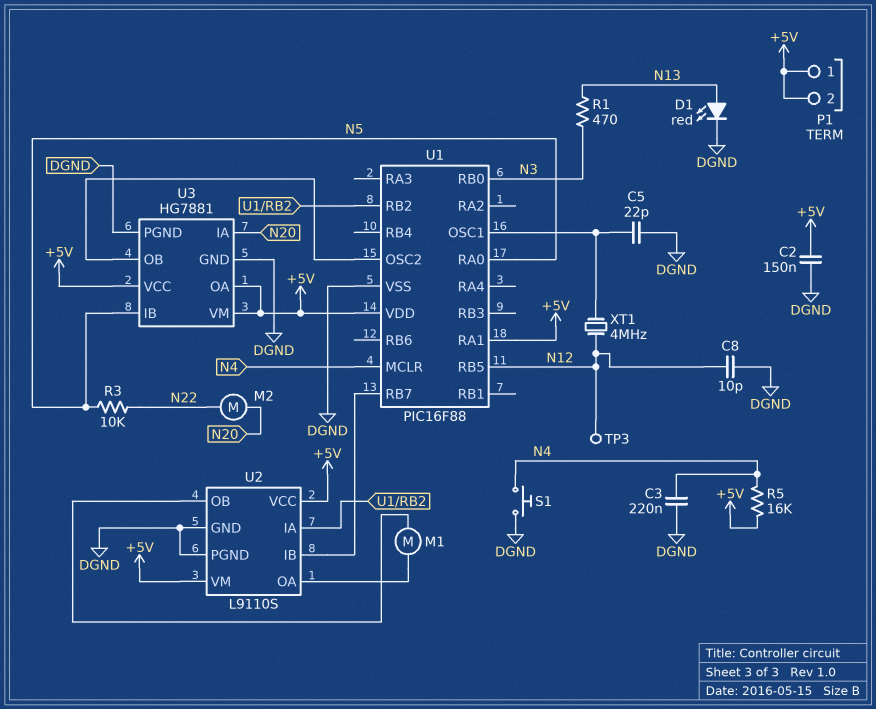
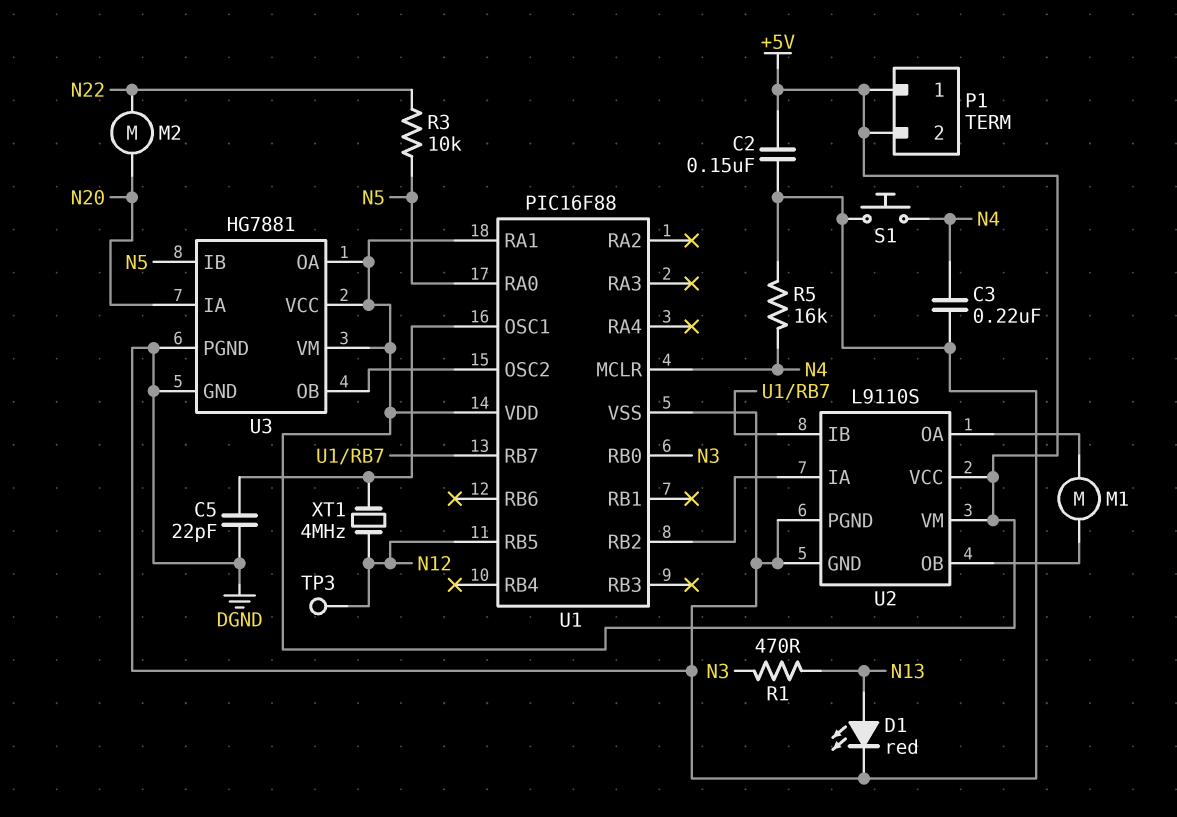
C8: 10pF (DGND, N12) -> none
R5: 16k (+5V, N4) -> 16k (DGND, N4)

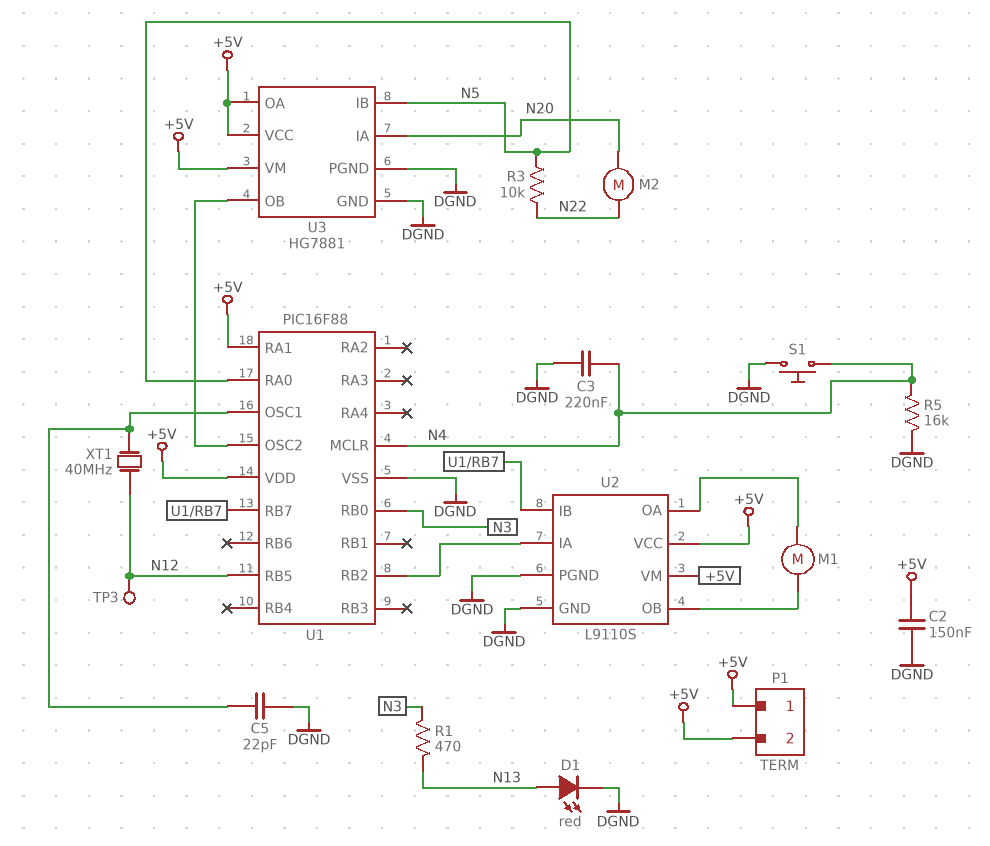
XT1: 4MHz (N12, U1/OSC1) -> 40MHz (N12, U1/OSC1)

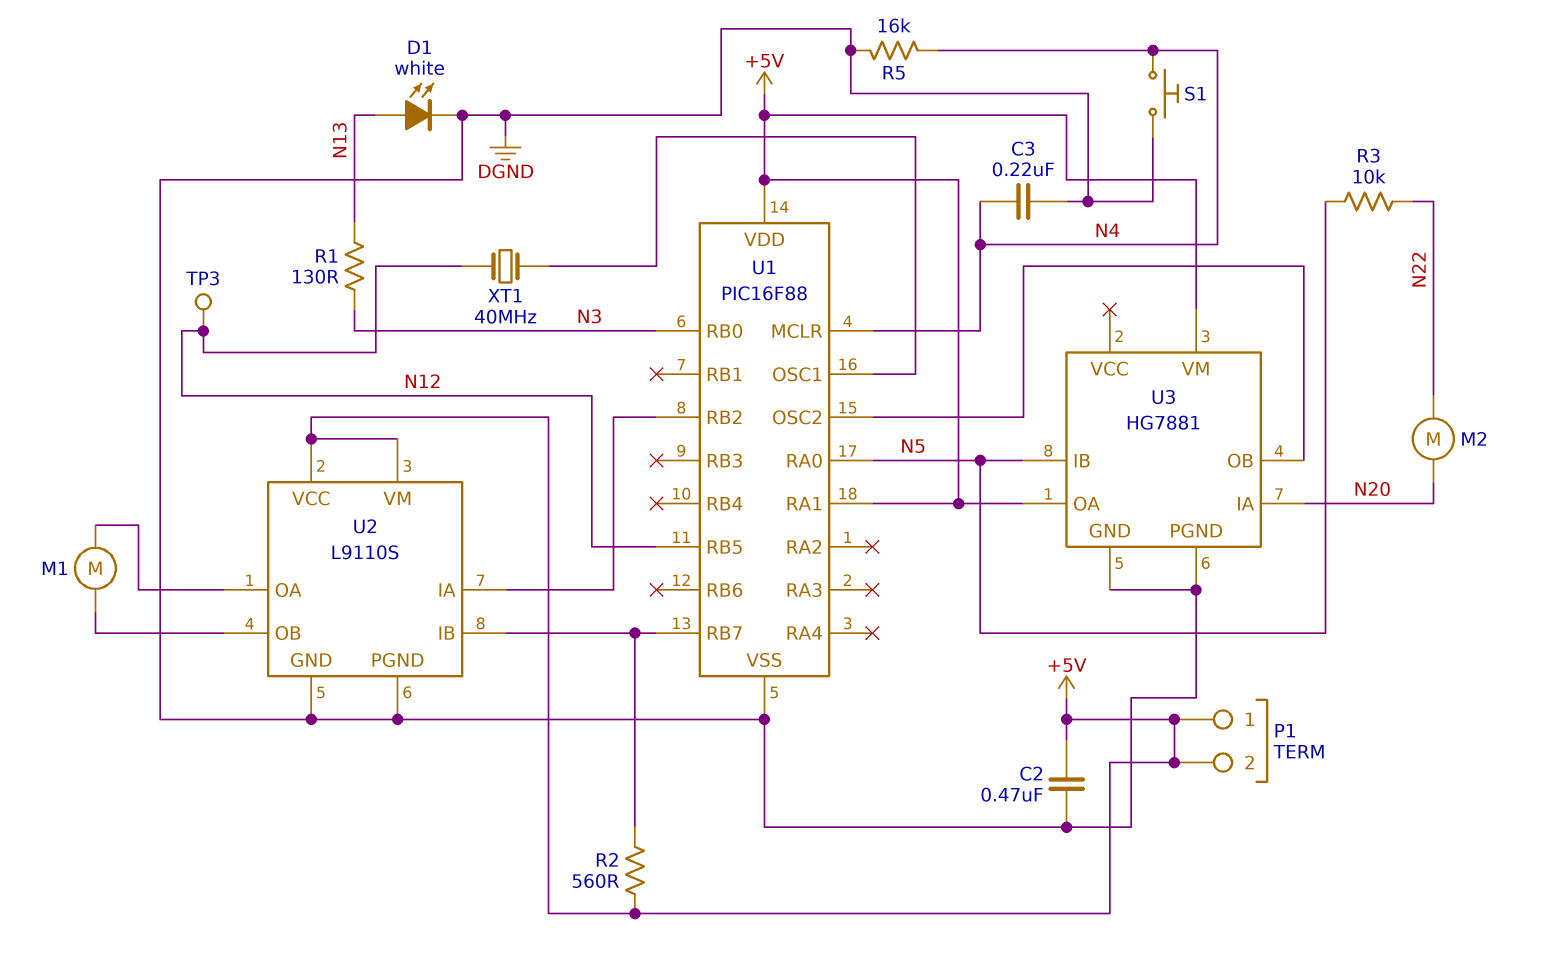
C2: 150nF (+5V, DGND) -> 470nF (+5V, DGND)
C5: 22pF (DGND, U1/OSC1) -> none
D1: LED red (A N13, K DGND) -> LED white (A N13, K DGND)
R1: 470 (N3, N13) -> 130 (N3, N13)
R2: none -> 560 (+5V, U1/RB7)
U3 pin VCC: +5V -> none

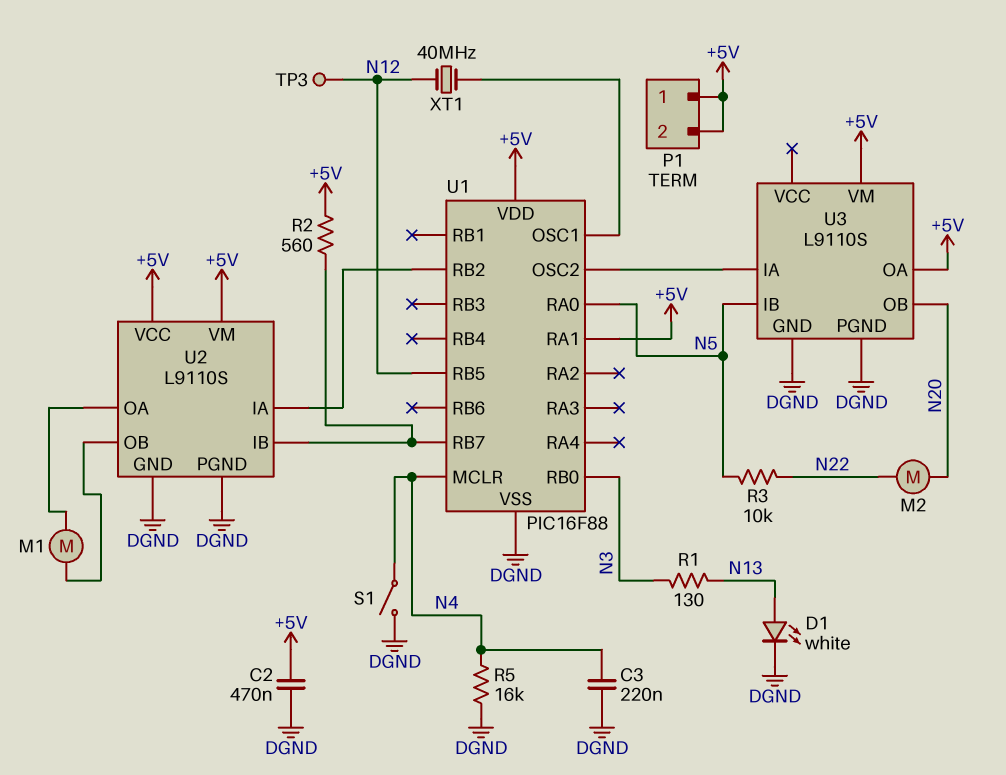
S1: button (DGND, N4) -> switch (DGND, N4)
U3: HG7881 -> L9110S
U3 pin IA: N20 -> U1/OSC2
U3 pin OB: U1/OSC2 -> N20

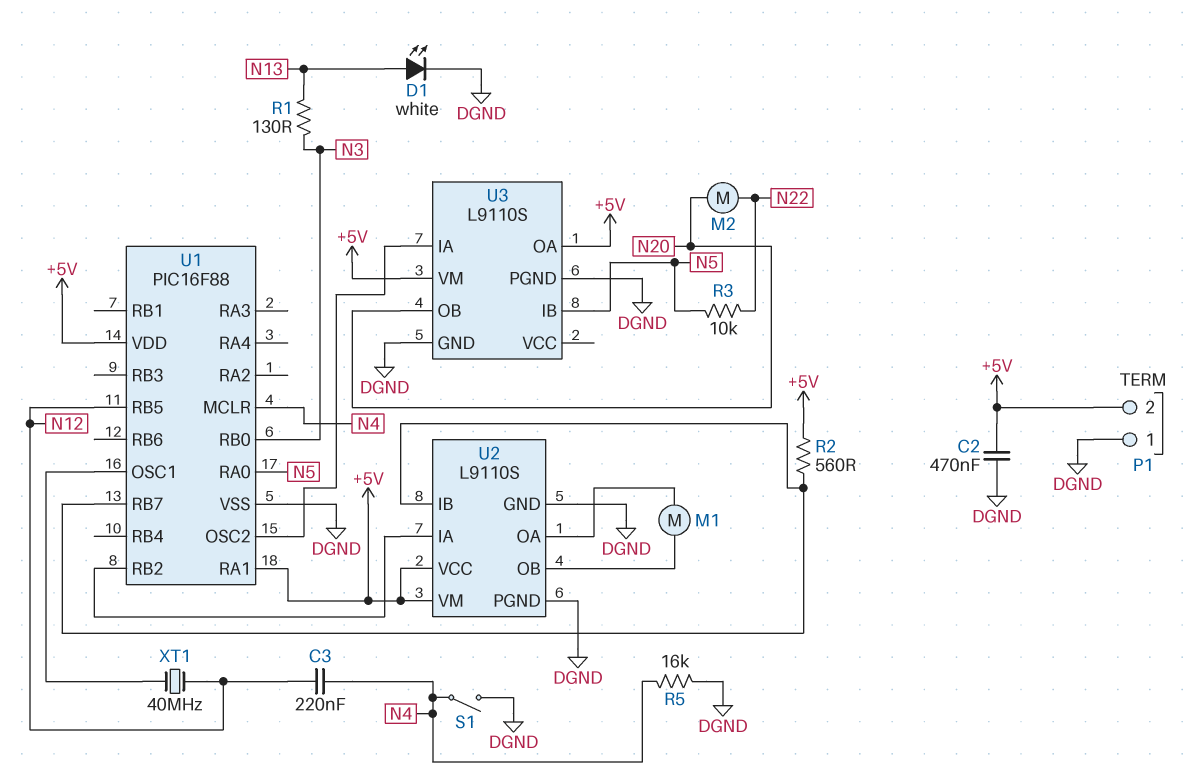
C3: 220nF (DGND, N4) -> 220nF (N4, N12)
P1 pin 1: +5V -> DGND
TP3: test point (N12) -> none

